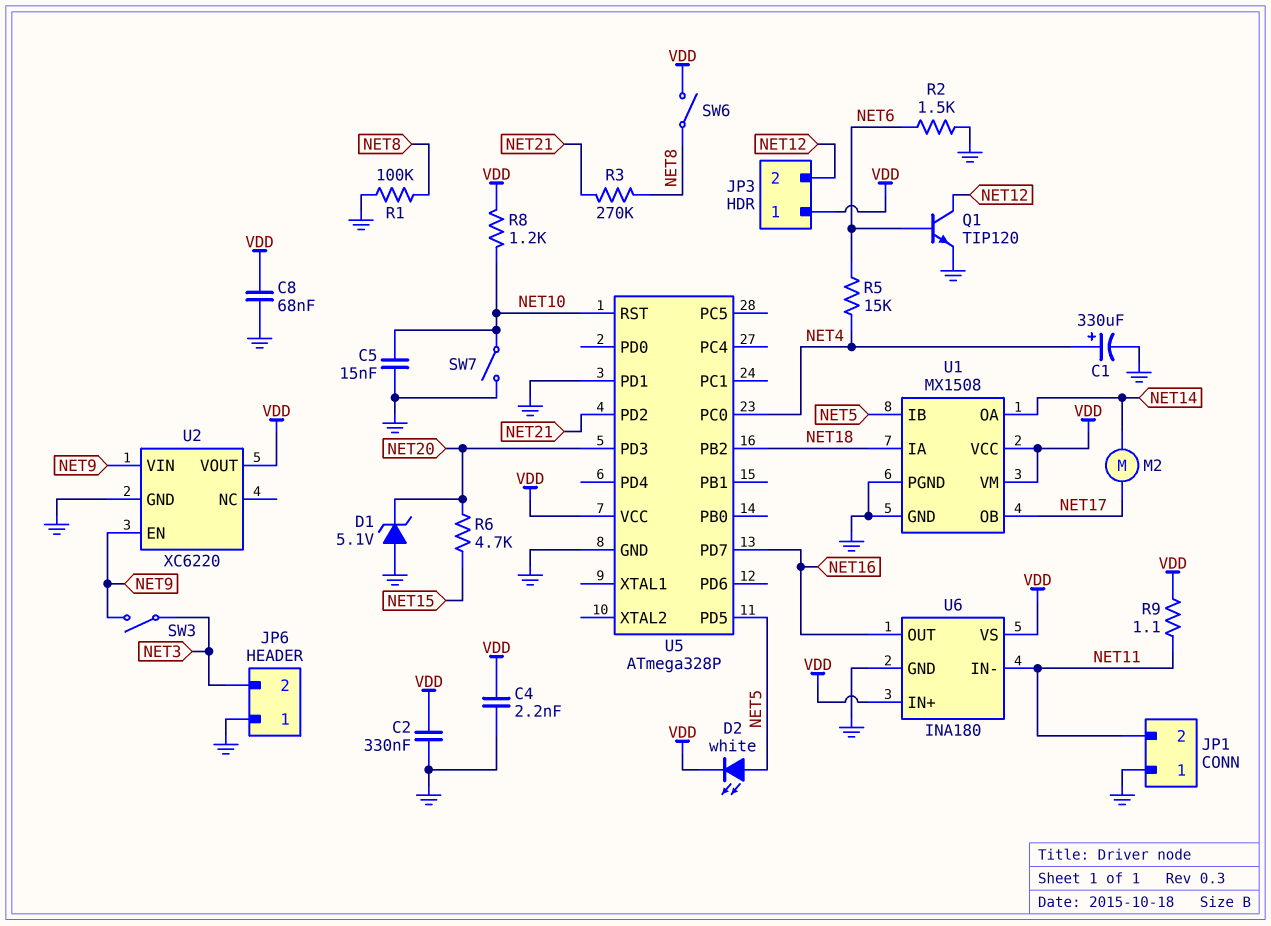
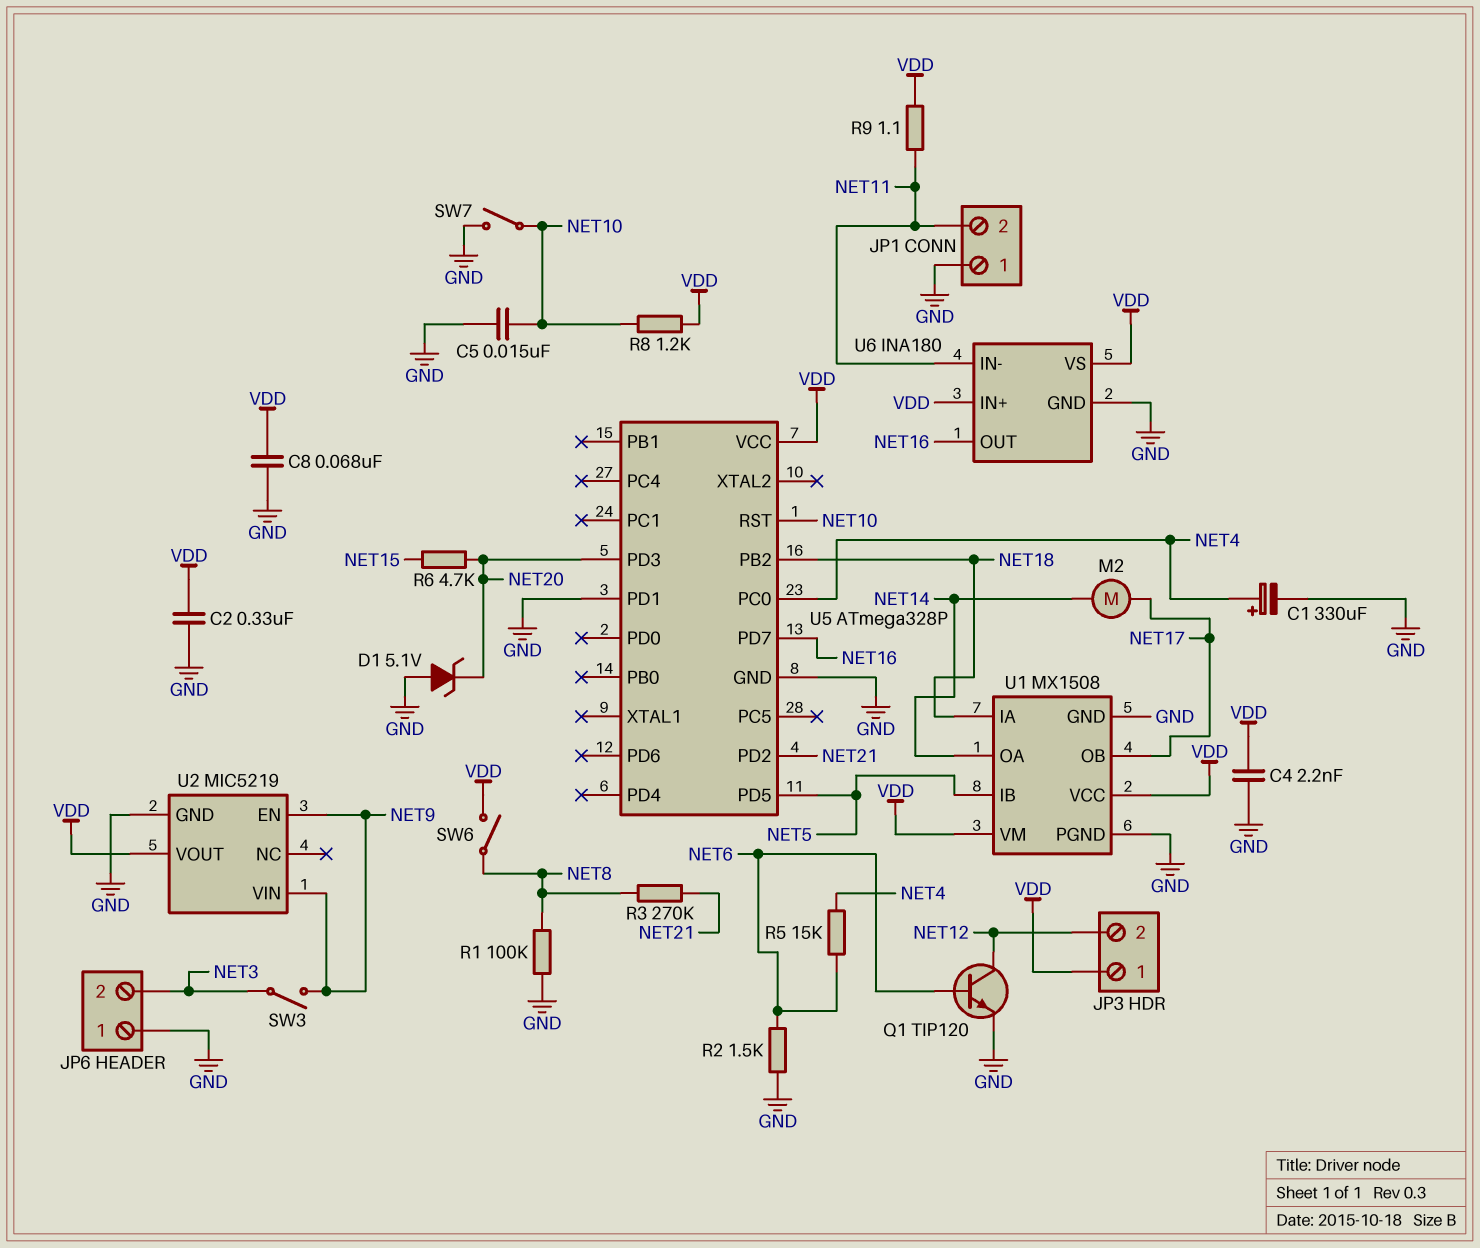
D2: LED white (A NET5, K VDD) -> none
U2: XC6220 -> MIC5219

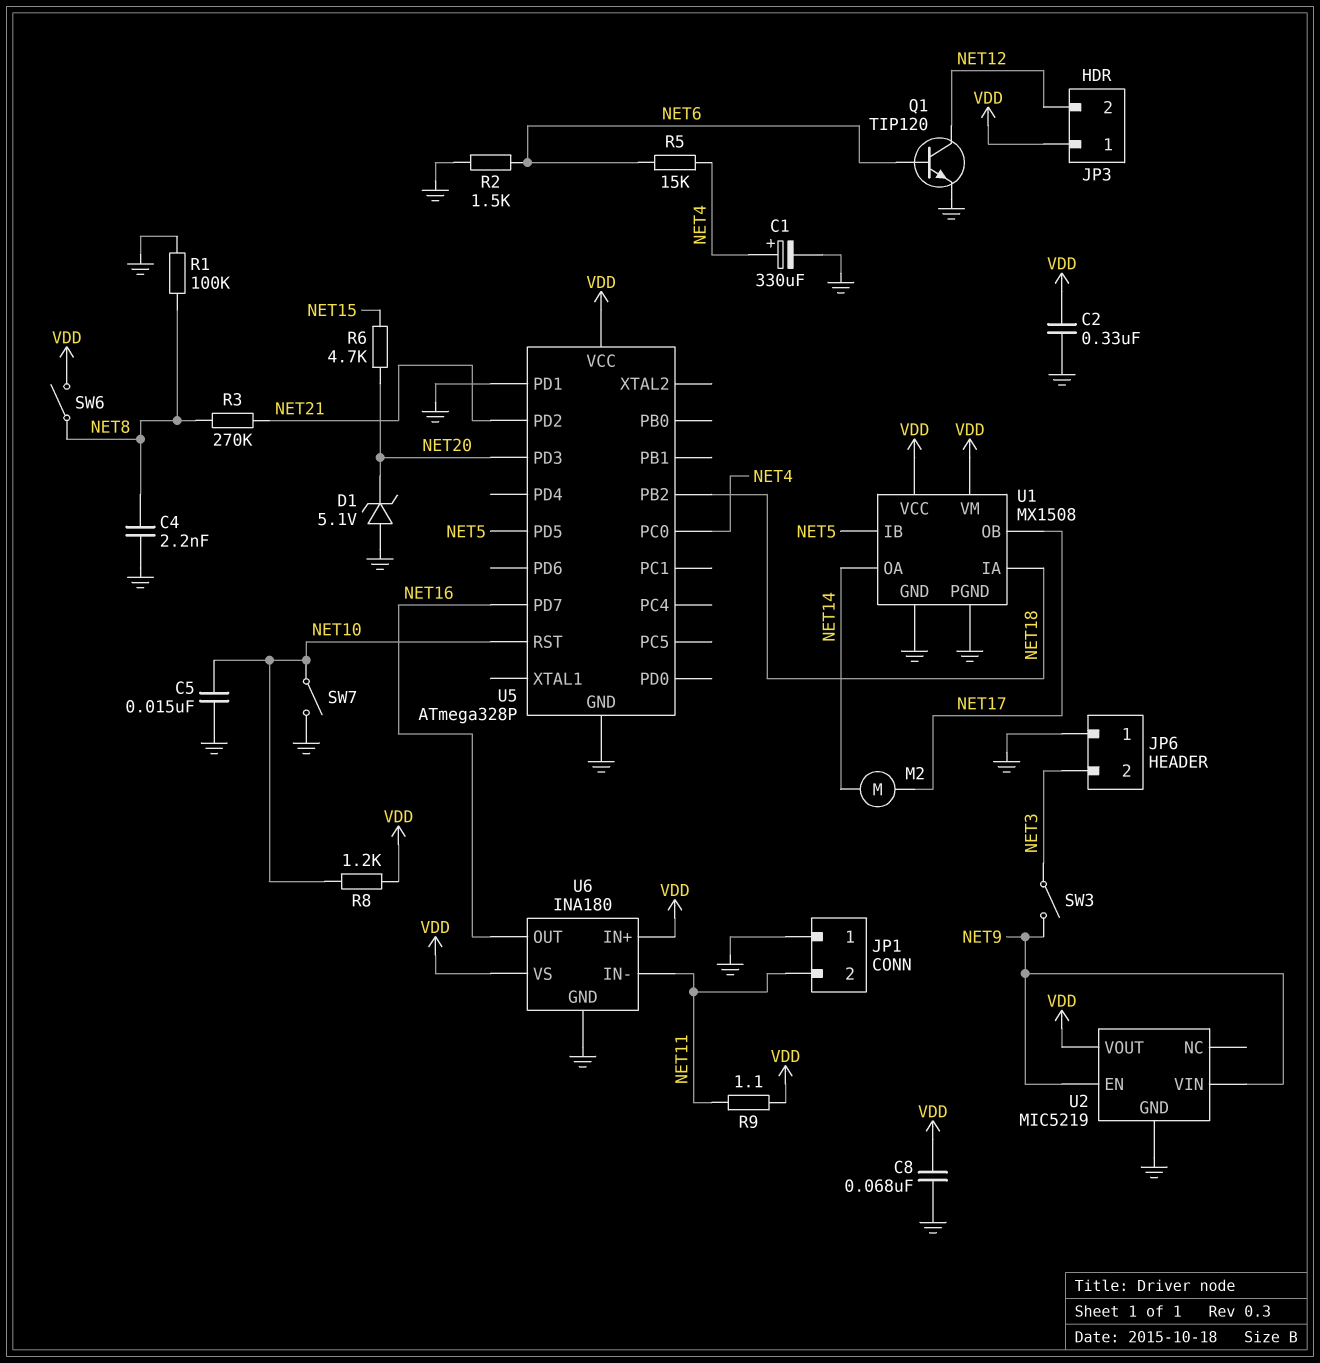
C4: 2.2nF (GND, VDD) -> 2.2nF (GND, NET8)

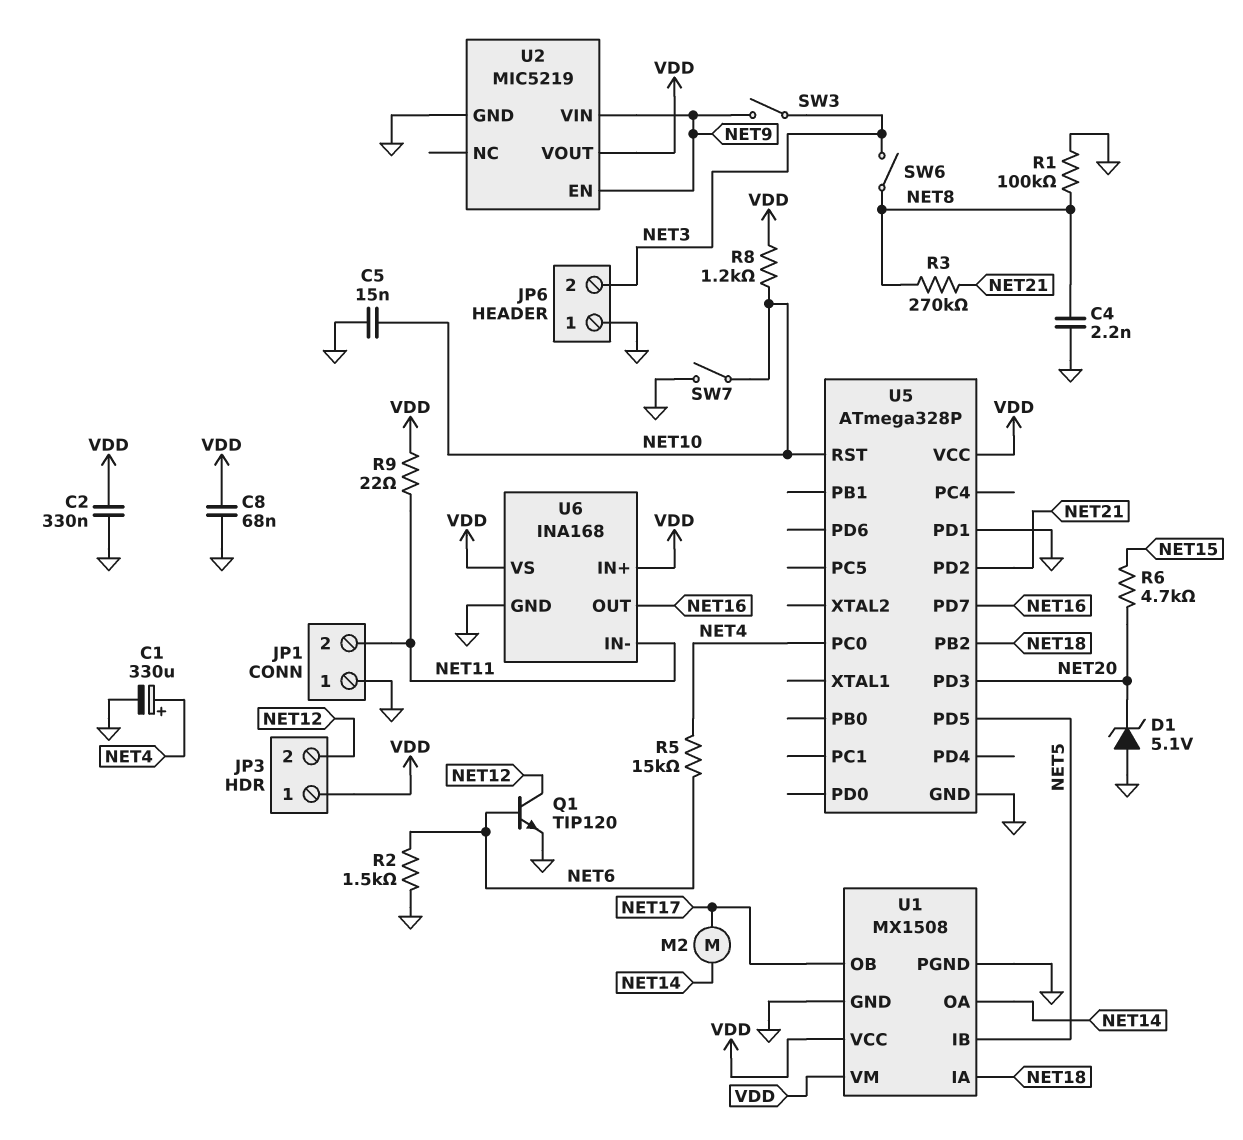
R9: 1.1 (NET11, VDD) -> 22 (NET11, VDD)
SW6: switch (NET8, VDD) -> switch (NET3, NET8)
U6: INA180 -> INA168

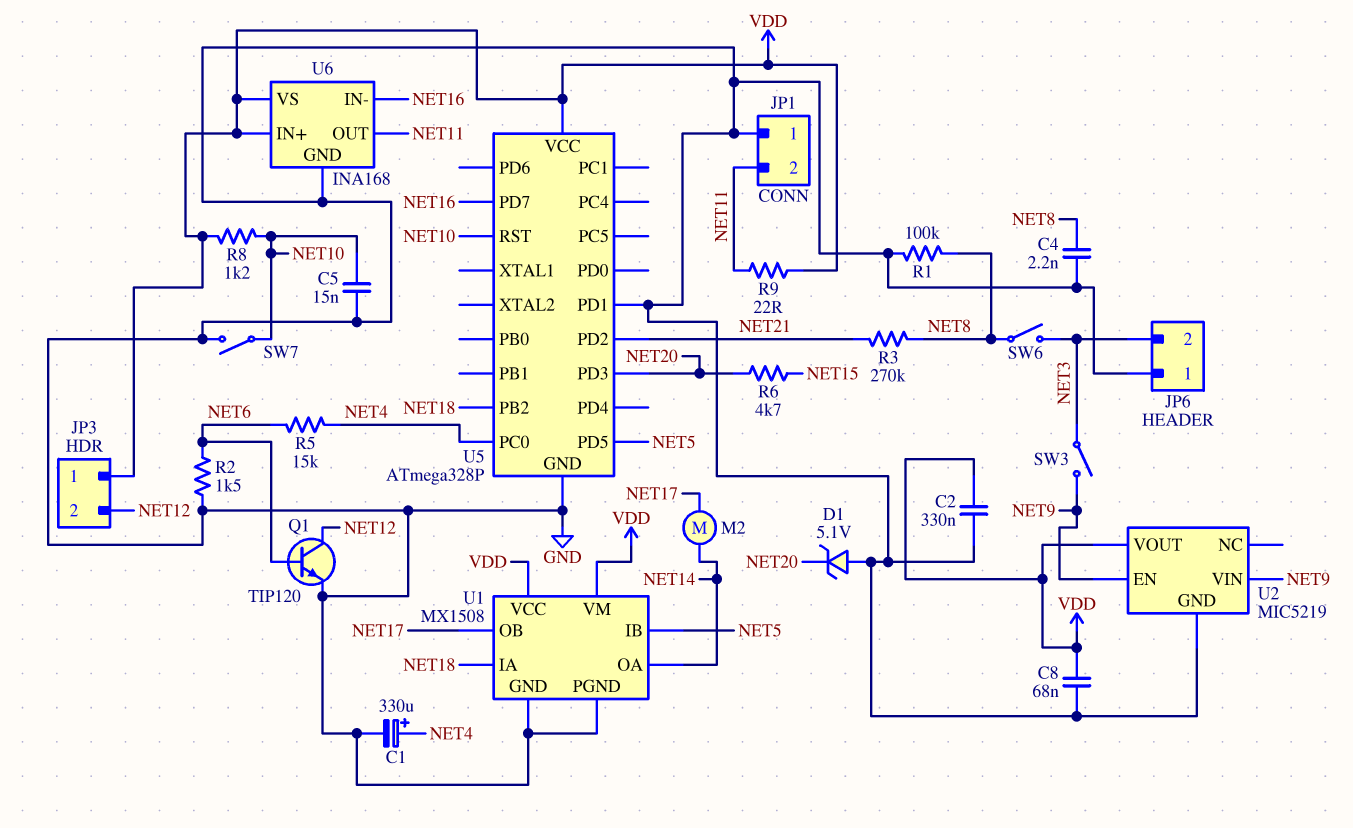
U6 pin IN-: NET11 -> NET16
U6 pin OUT: NET16 -> NET11

